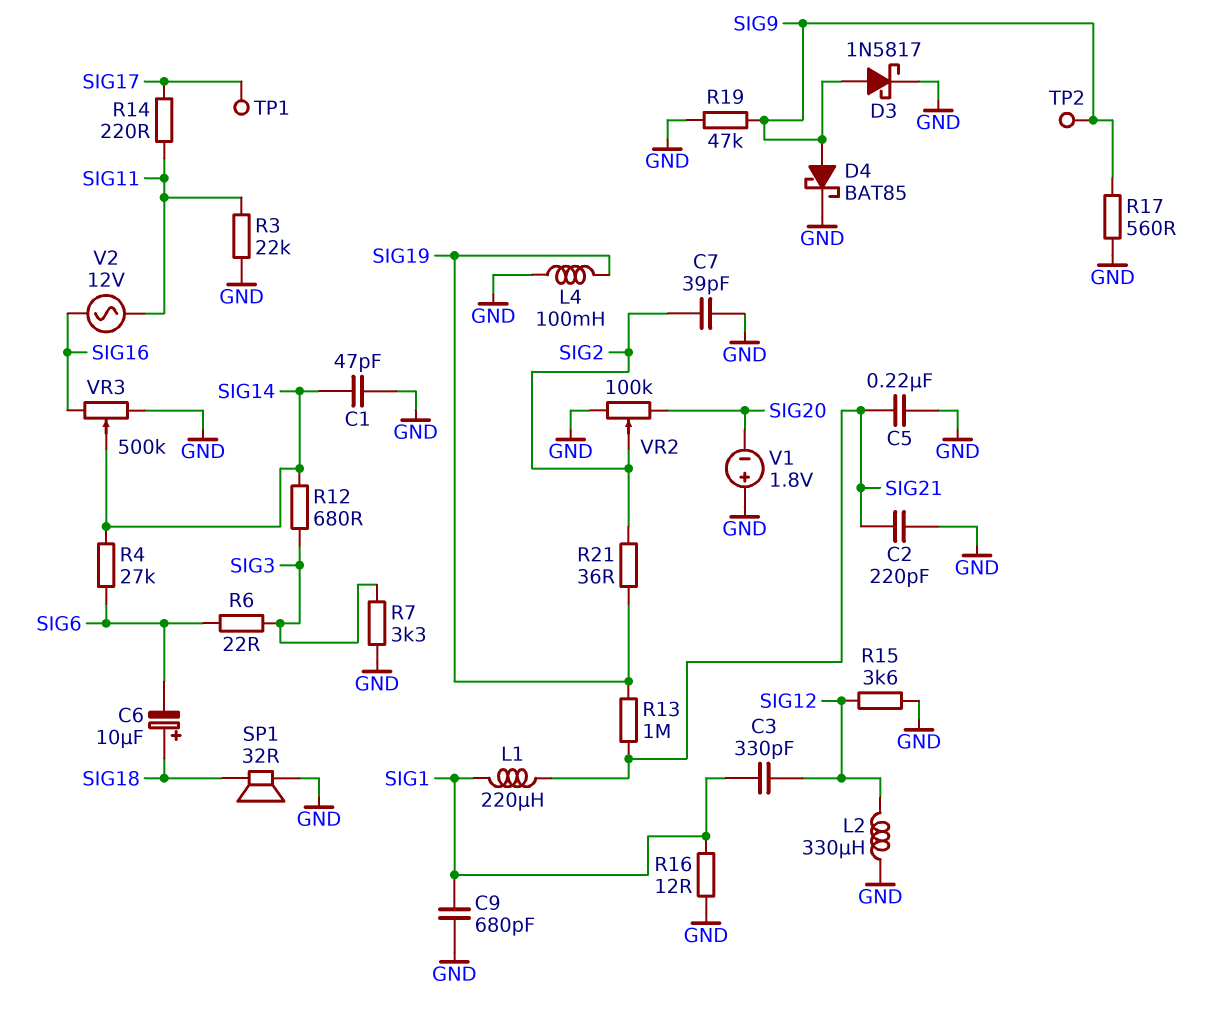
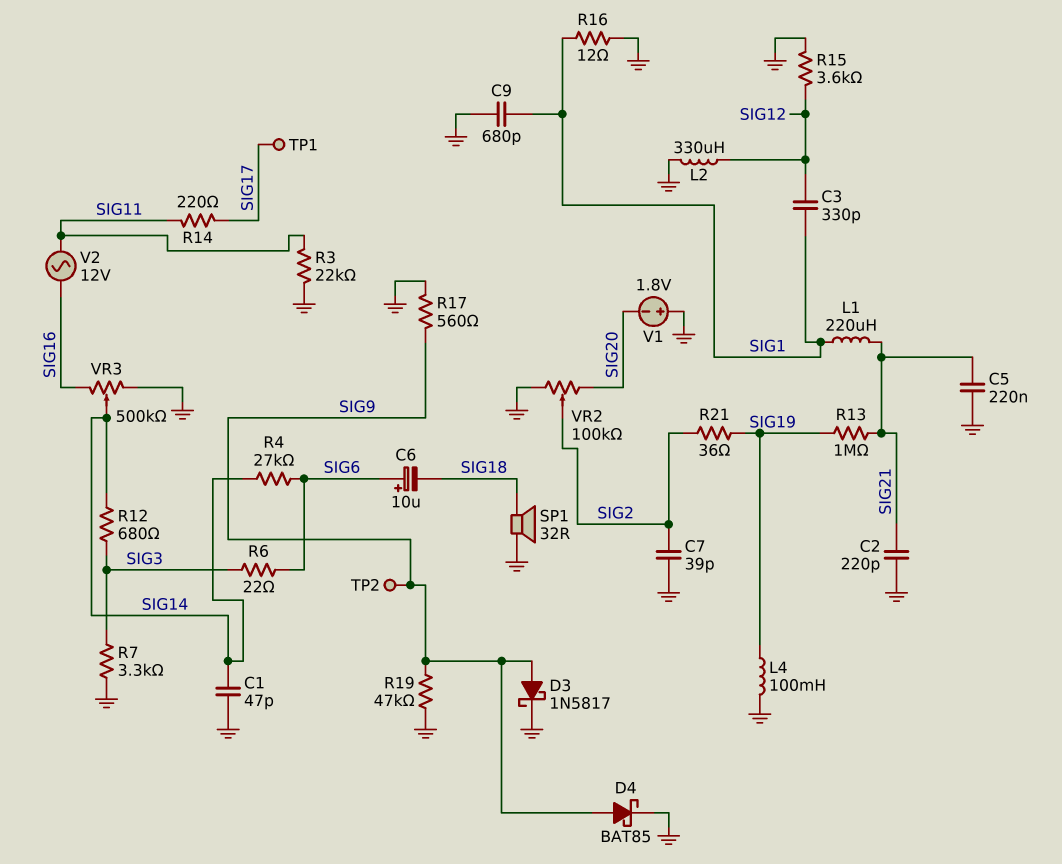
C6: 10uF (plus SIG18, minus SIG6) -> 10uF (plus SIG6, minus SIG18)

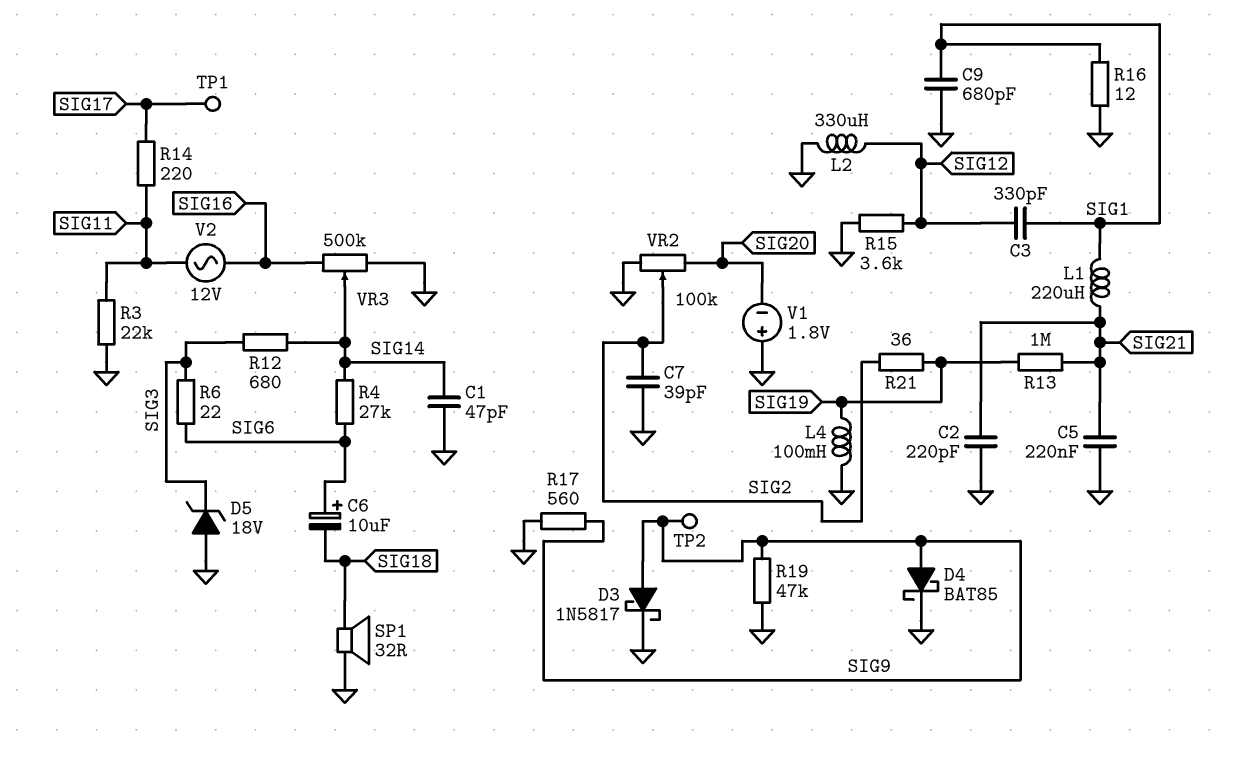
D5: none -> zener 18V (A GND, K SIG3)
R7: 3.3k (GND, SIG3) -> none

